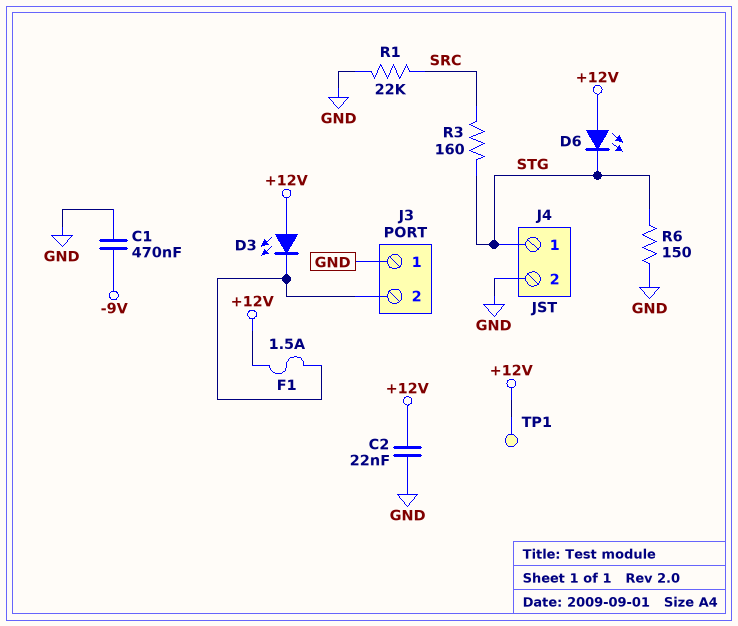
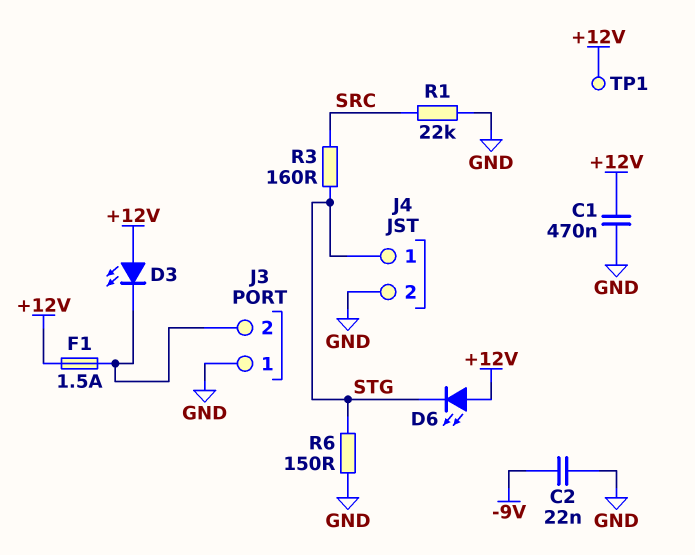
C1: 470nF (-9V, GND) -> 470nF (+12V, GND)
C2: 22nF (+12V, GND) -> 22nF (-9V, GND)

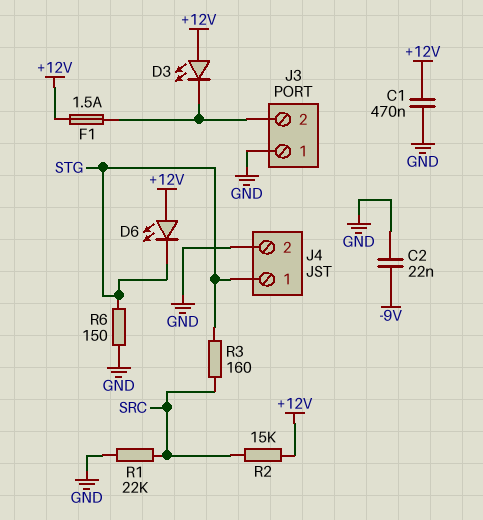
R2: none -> 15k (+12V, SRC)
TP1: test point (+12V) -> none

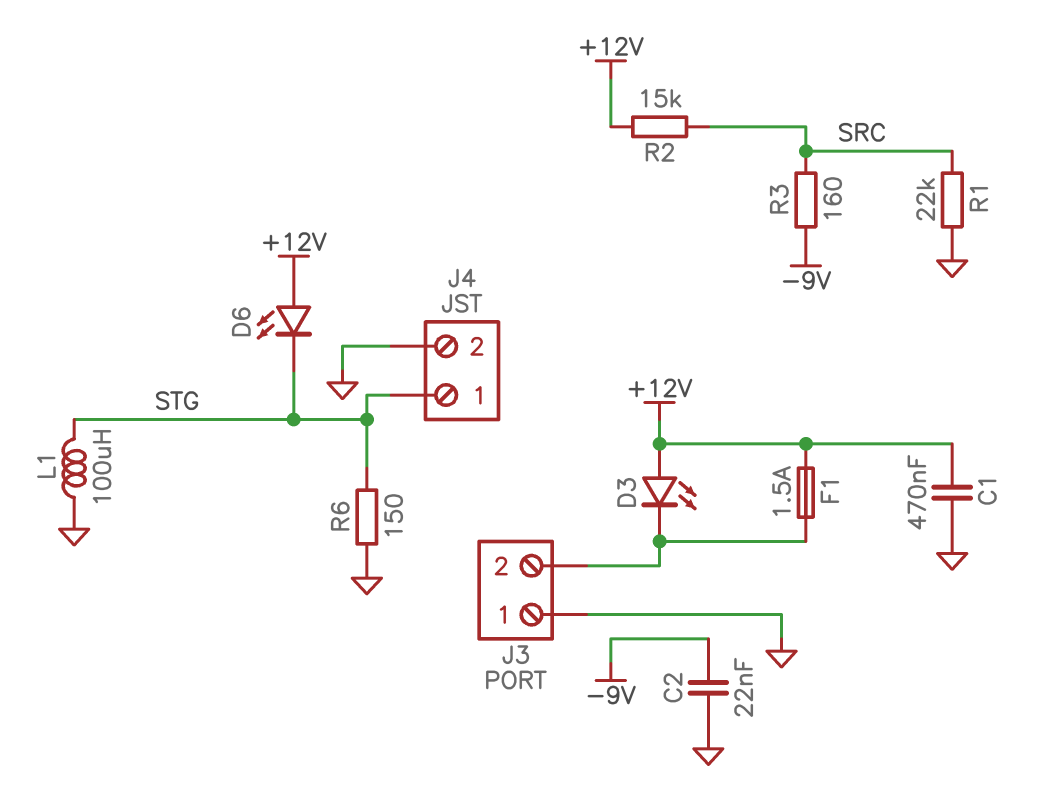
L1: none -> 100uH (GND, STG)
R3: 160 (SRC, STG) -> 160 (-9V, SRC)

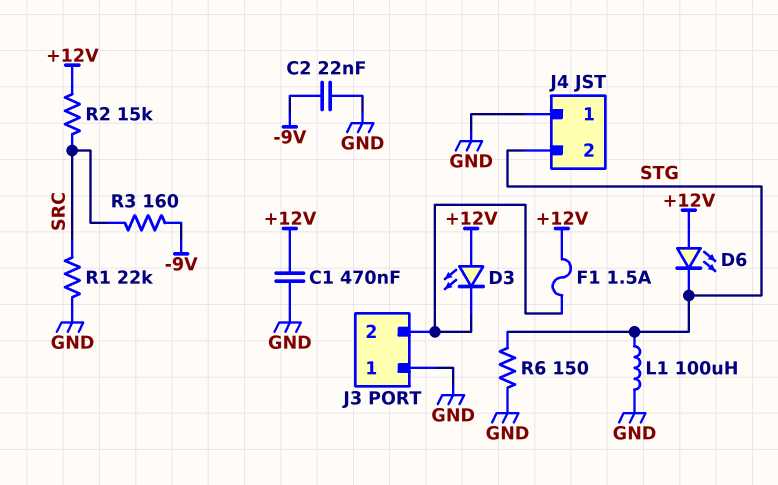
J4 pin 1: STG -> GND
J4 pin 2: GND -> STG

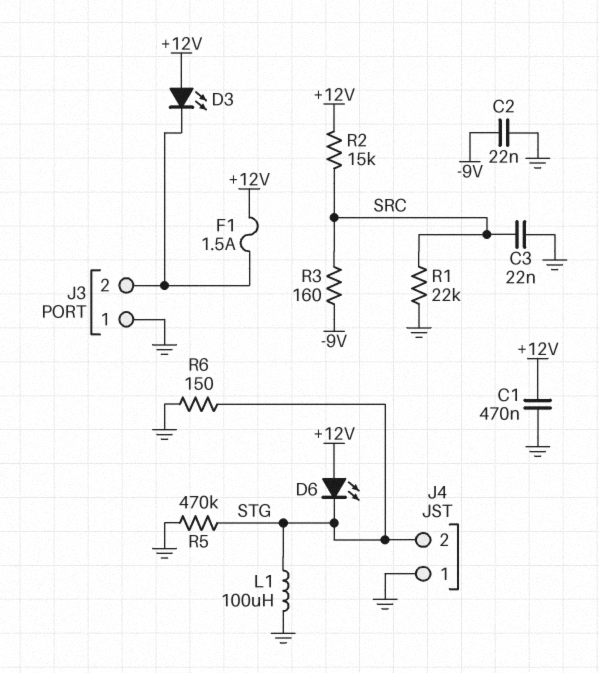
C3: none -> 22nF (GND, SRC)
R5: none -> 470k (GND, STG)

